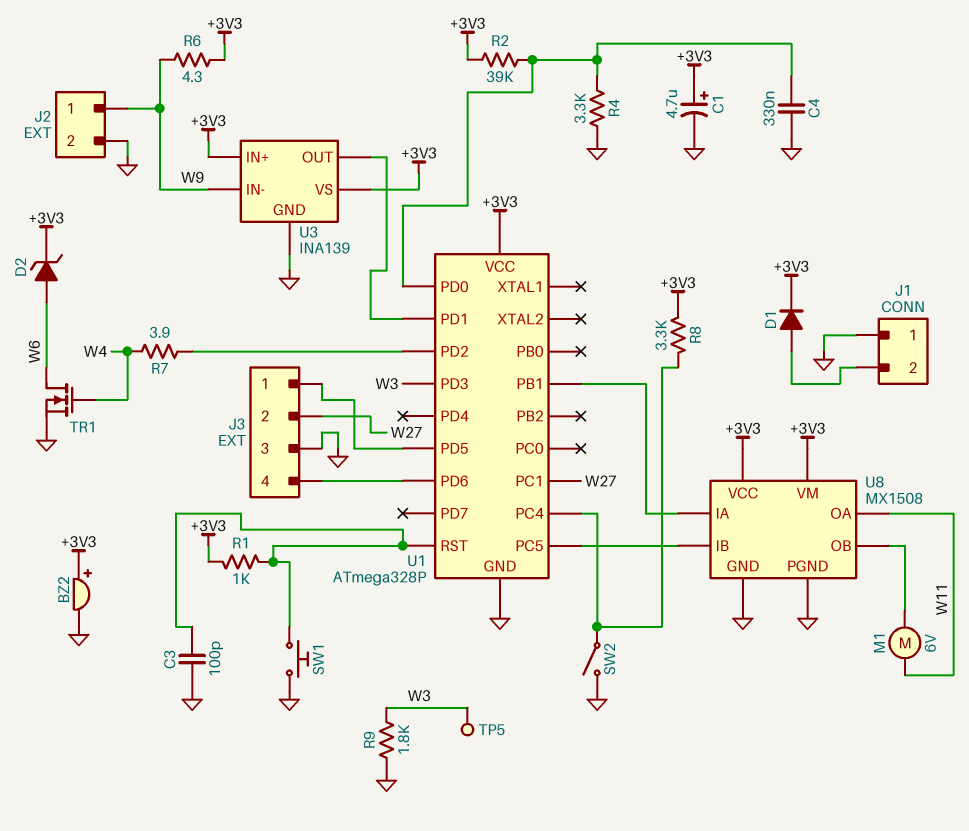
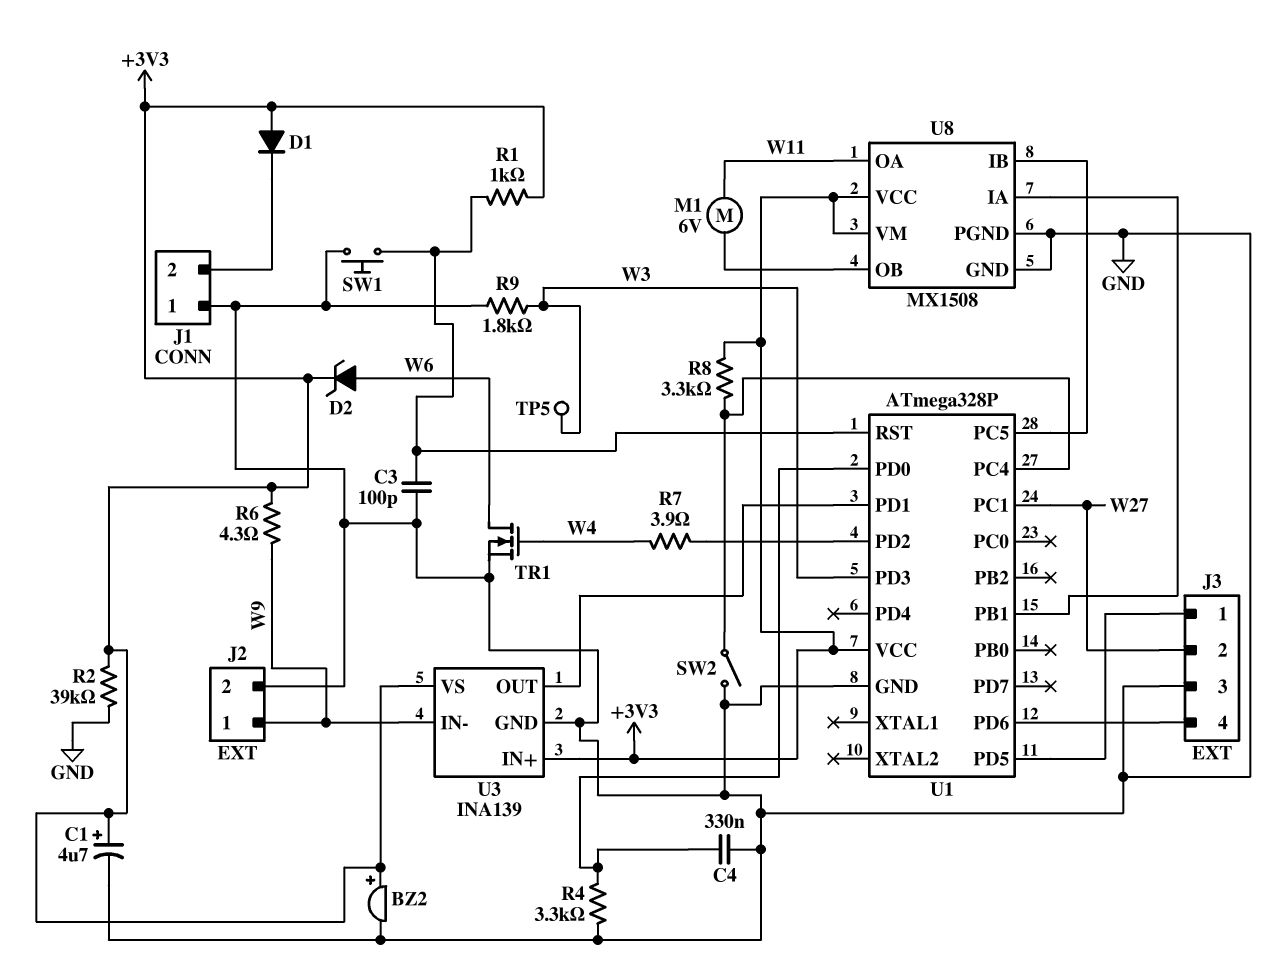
D1: diode (A J1/2, K +3V3) -> diode (A +3V3, K J1/2)
R2: 39k (+3V3, U1/PD0) -> 39k (+3V3, GND)

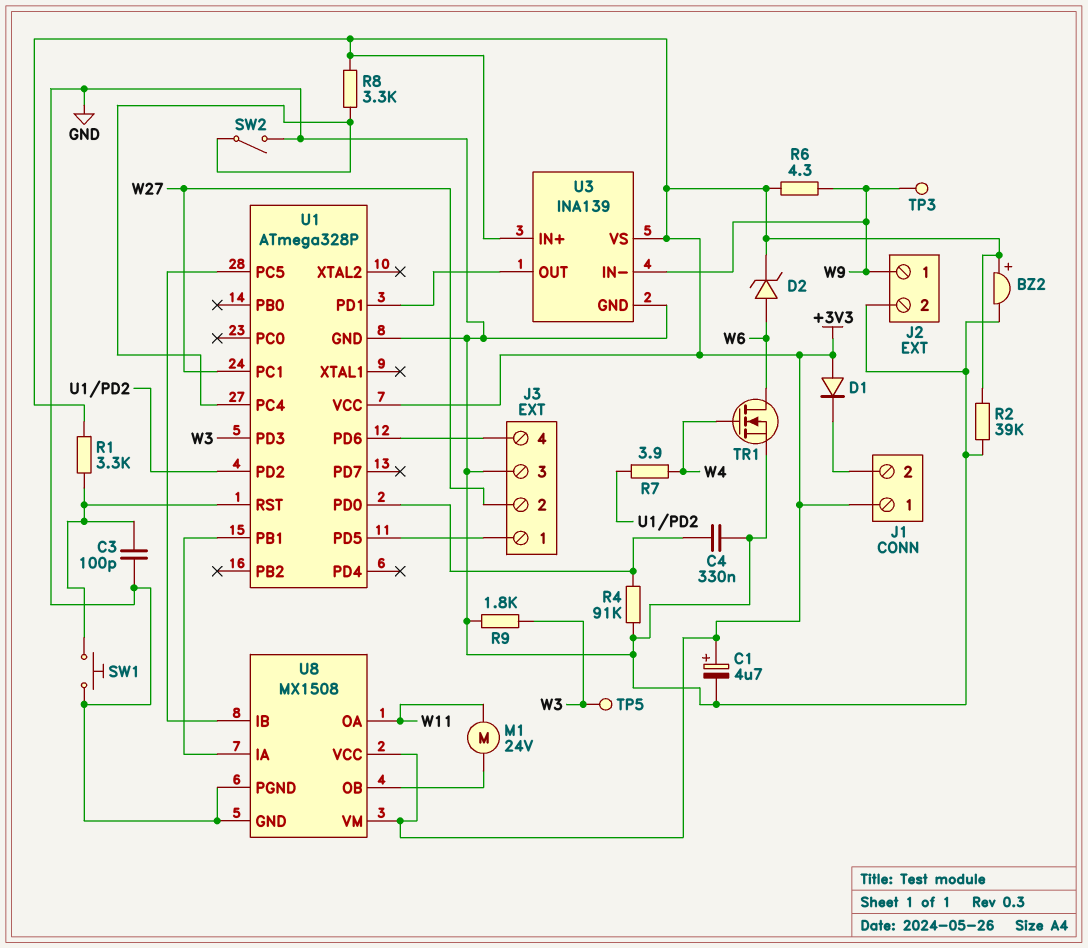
J1 pin 1: GND -> +3V3
M1: motor 6V (U8/OB, W11) -> motor 24V (U8/OB, W11)
R1: 1k (+3V3, U1/RST) -> 3.3k (+3V3, U1/RST)
R4: 3.3k (GND, U1/PD0) -> 91k (GND, U1/PD0)
TP3: none -> test point (W9)

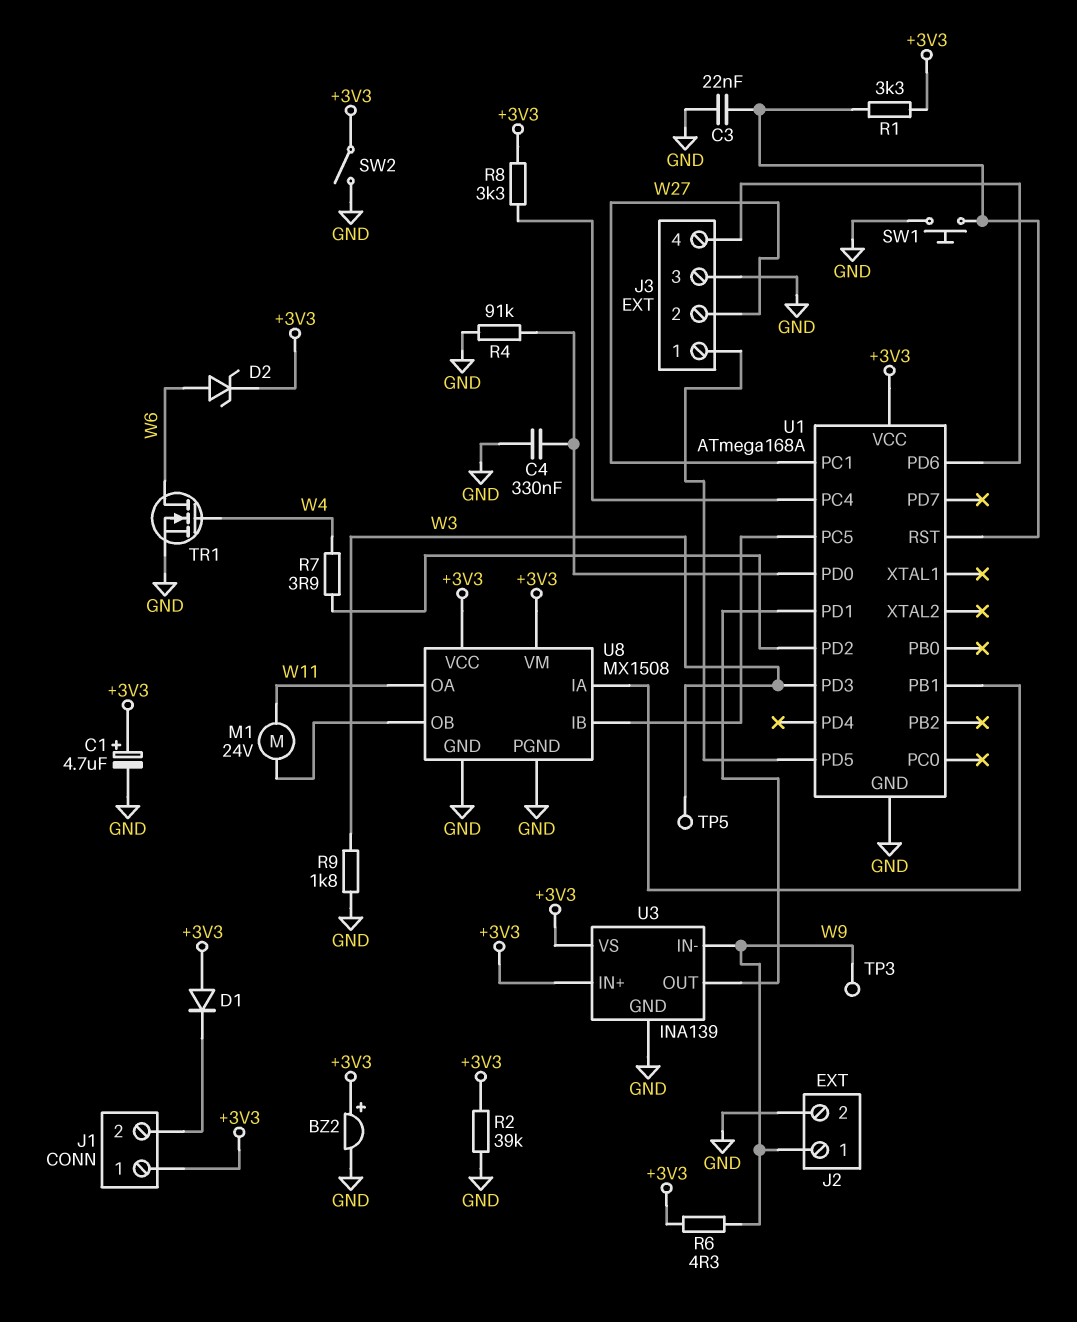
C3: 100pF (GND, U1/RST) -> 22nF (GND, U1/RST)
SW2: switch (GND, U1/PC4) -> switch (+3V3, GND)
U1: ATmega328P -> ATmega168A

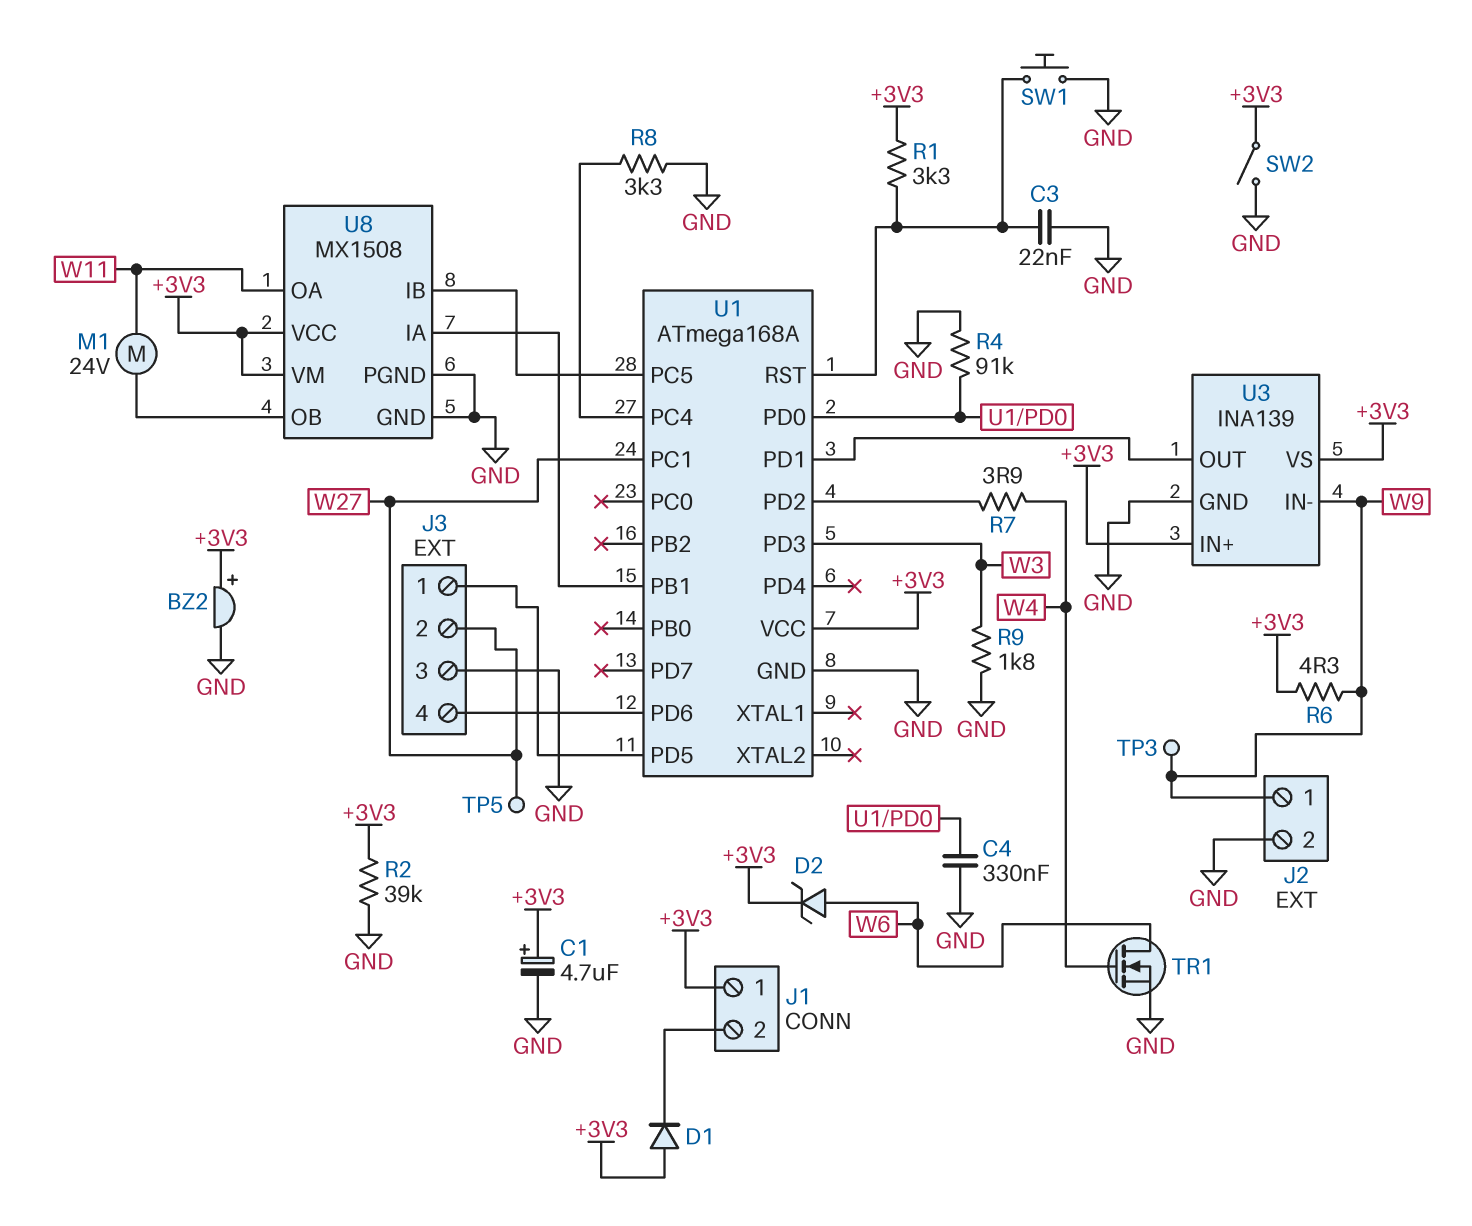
R8: 3.3k (+3V3, U1/PC4) -> 3.3k (GND, U1/PC4)
TP5: test point (W3) -> test point (W27)

